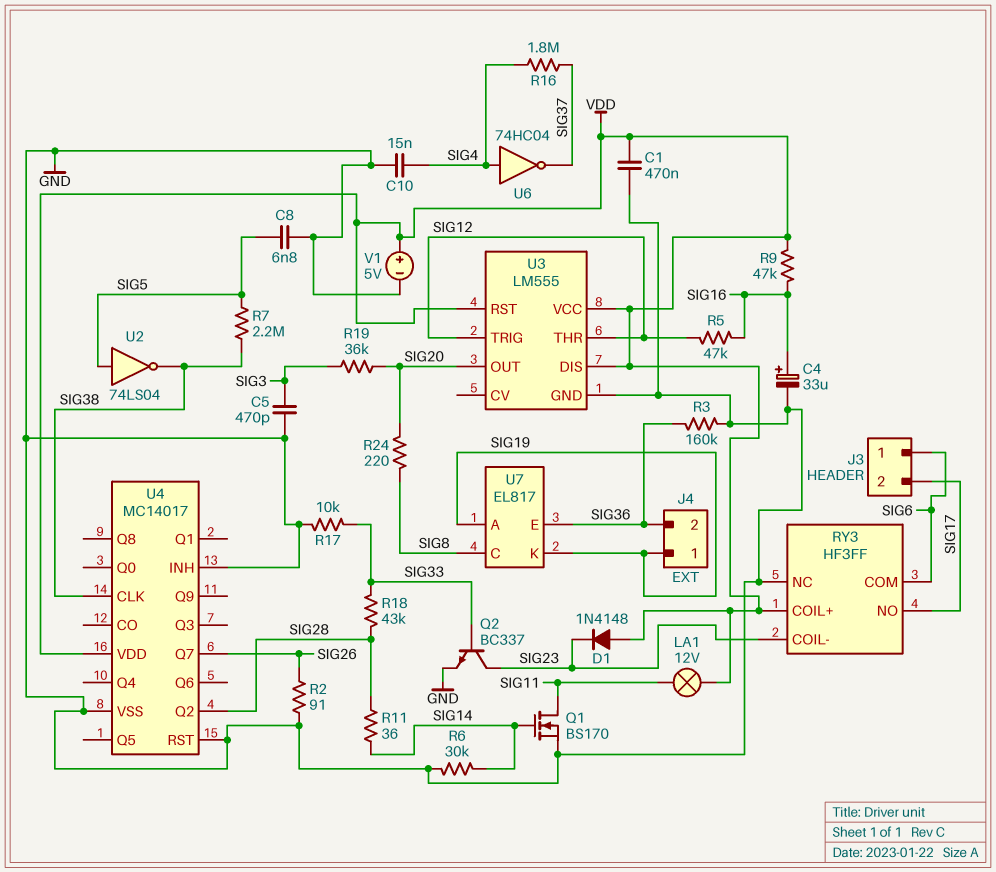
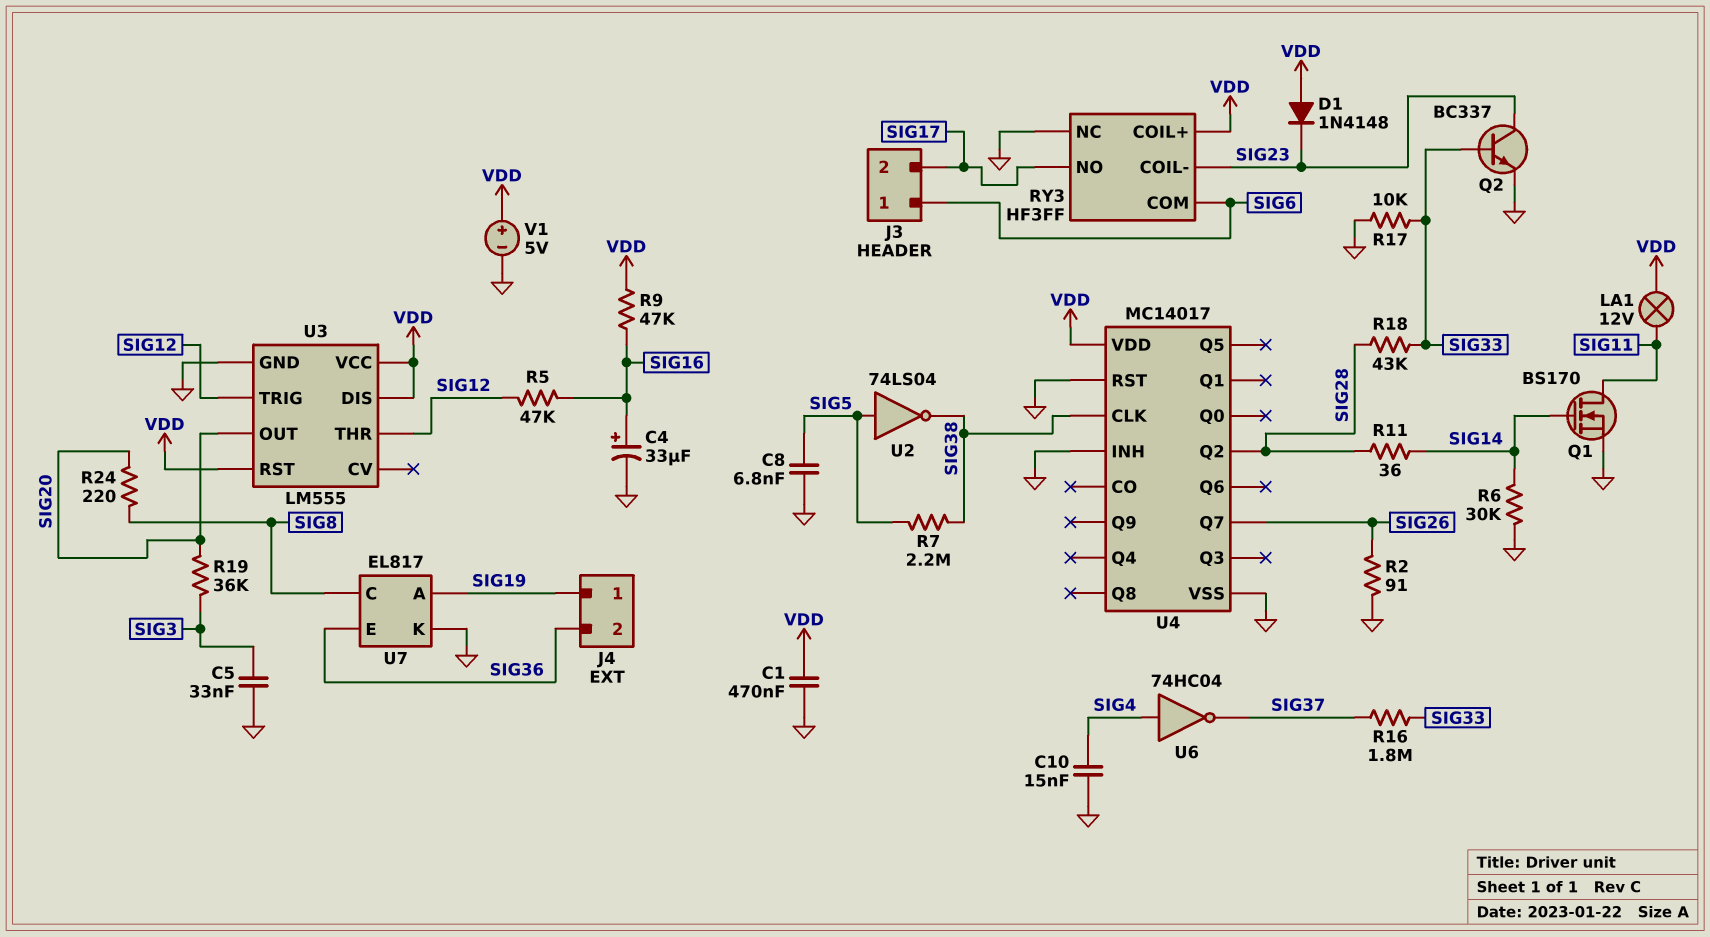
C5: 470pF (GND, SIG3) -> 33nF (GND, SIG3)
R3: 160k (GND, SIG36) -> none
R16: 1.8M (SIG4, SIG37) -> 1.8M (SIG33, SIG37)
U7 pin K: SIG19 -> GND

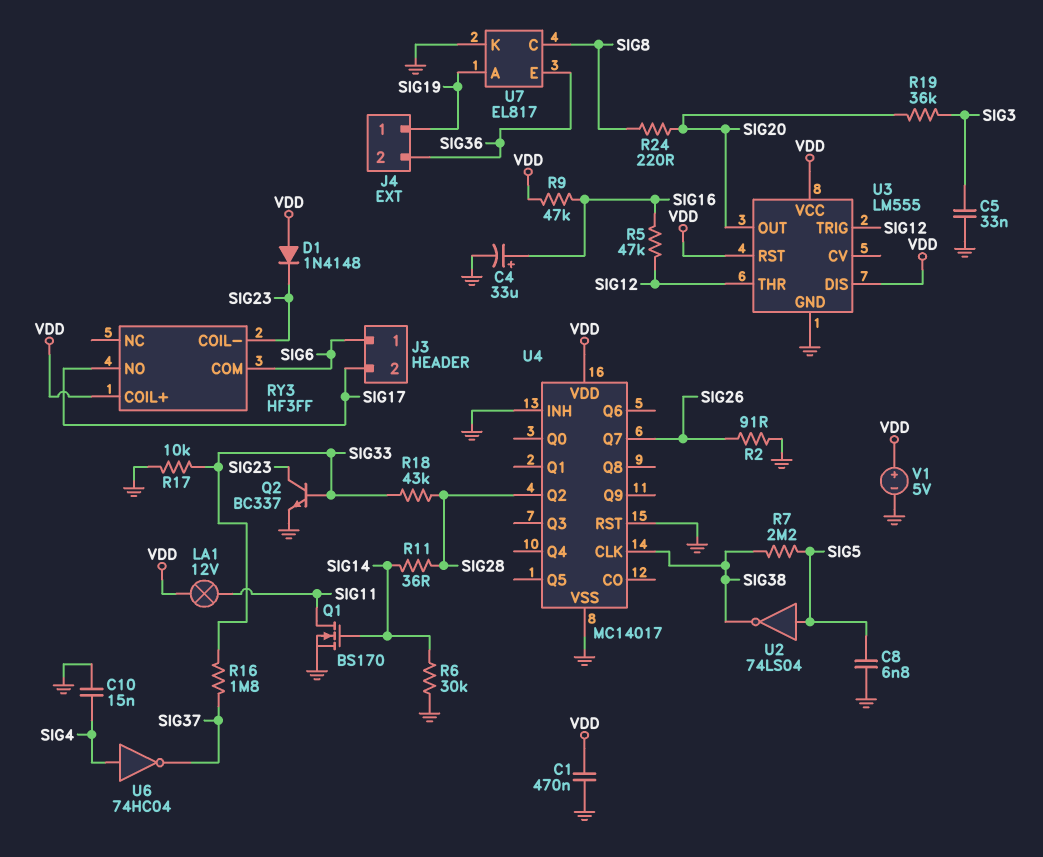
RY3 pin NC: GND -> none

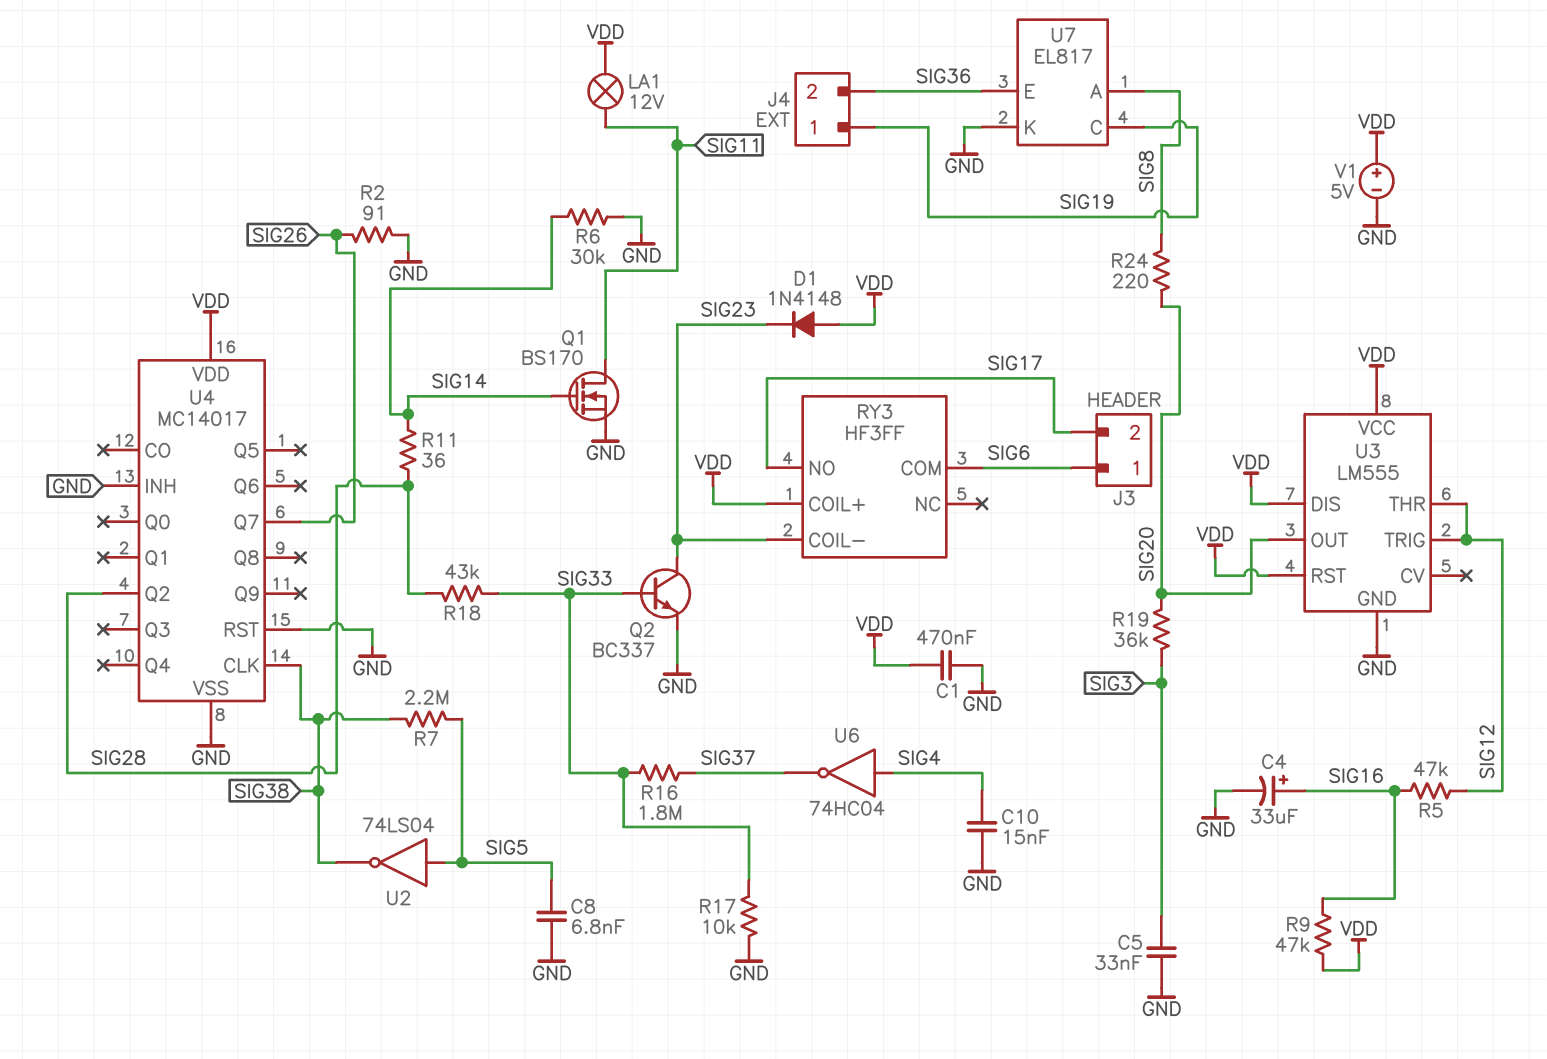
U7 pin A: SIG19 -> SIG8
U7 pin C: SIG8 -> SIG19

